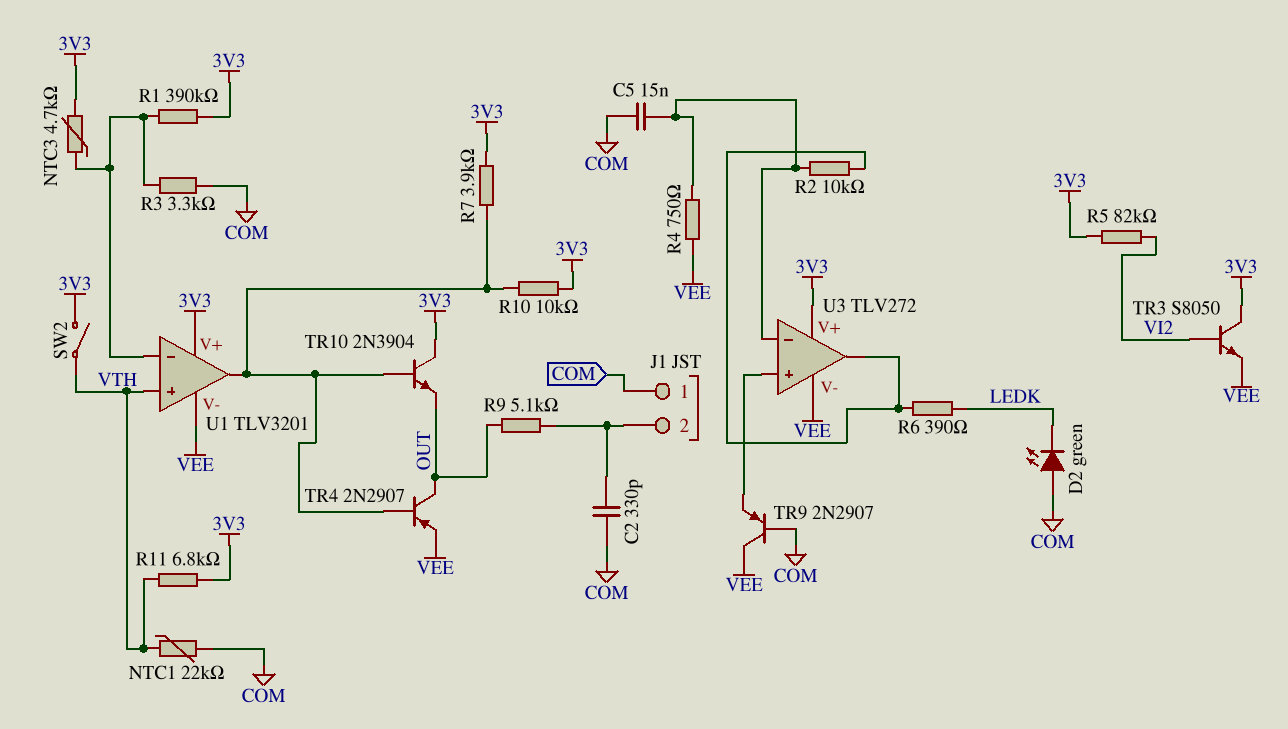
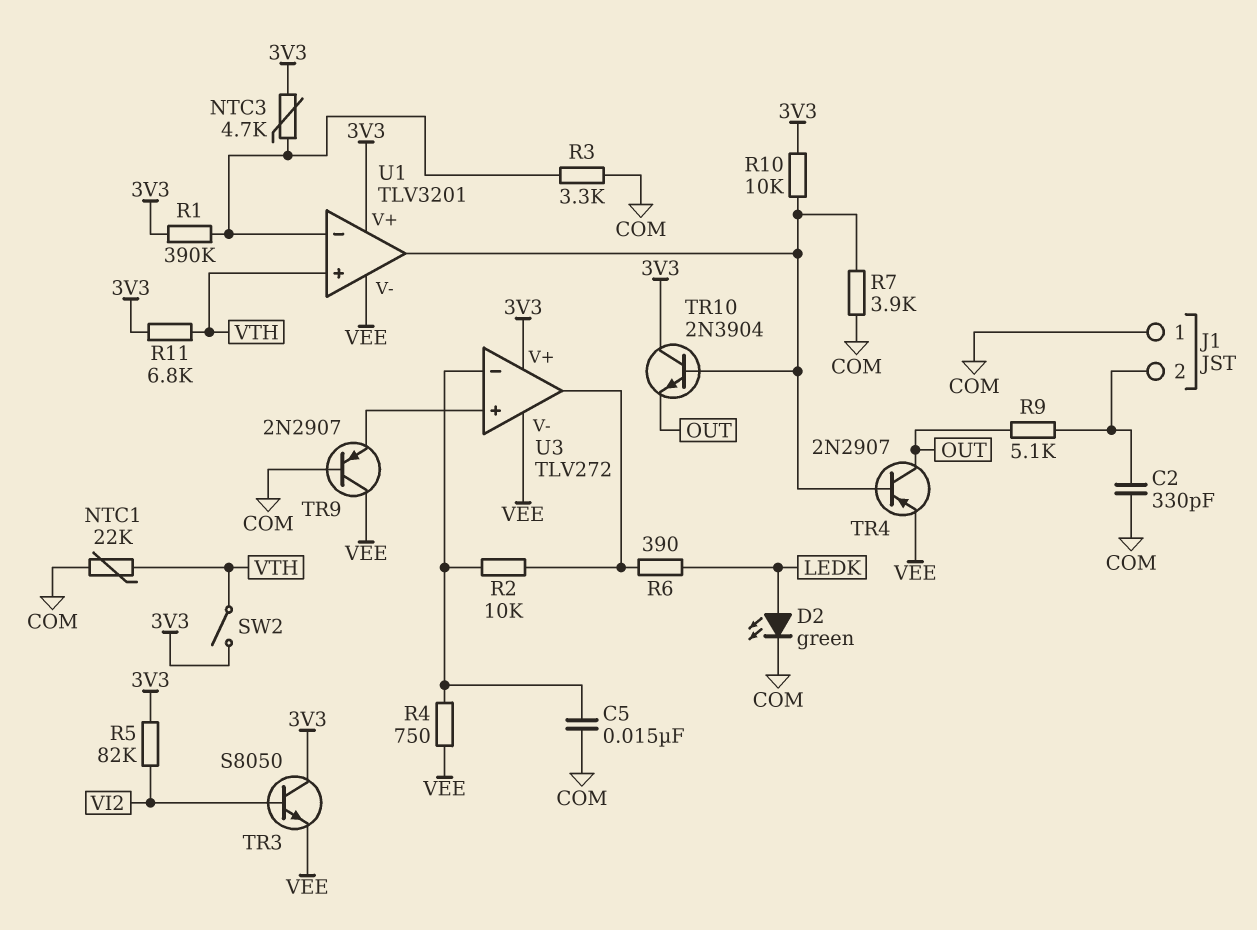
D2: LED green (A COM, K LEDK) -> LED green (A LEDK, K COM)
R7: 3.9k (3V3, U1/out) -> 3.9k (COM, U1/out)

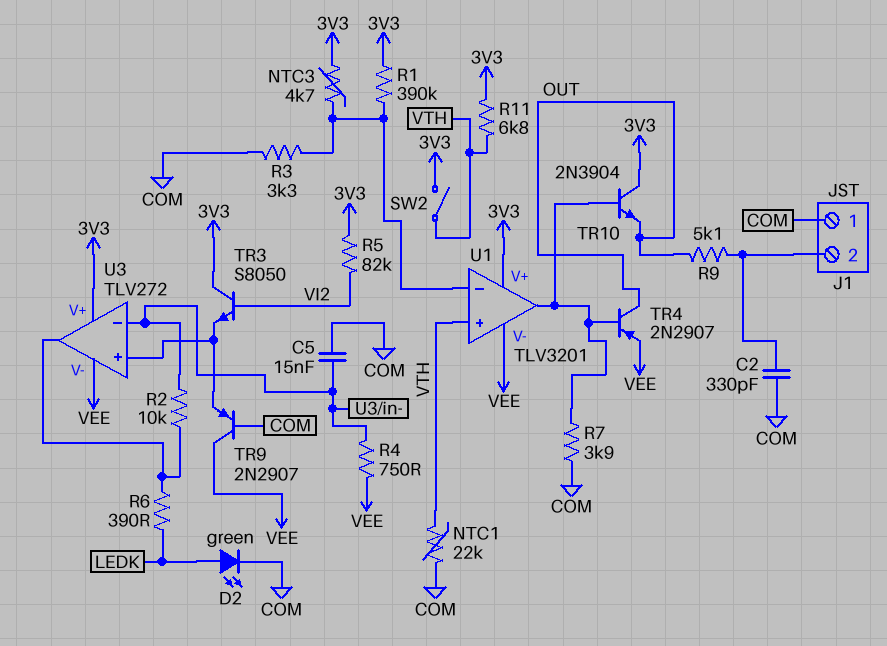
R10: 10k (3V3, U1/out) -> none
TR3: NPN S8050 (B VI2, C 3V3, E VEE) -> NPN S8050 (B VI2, C 3V3, E U3/in+)

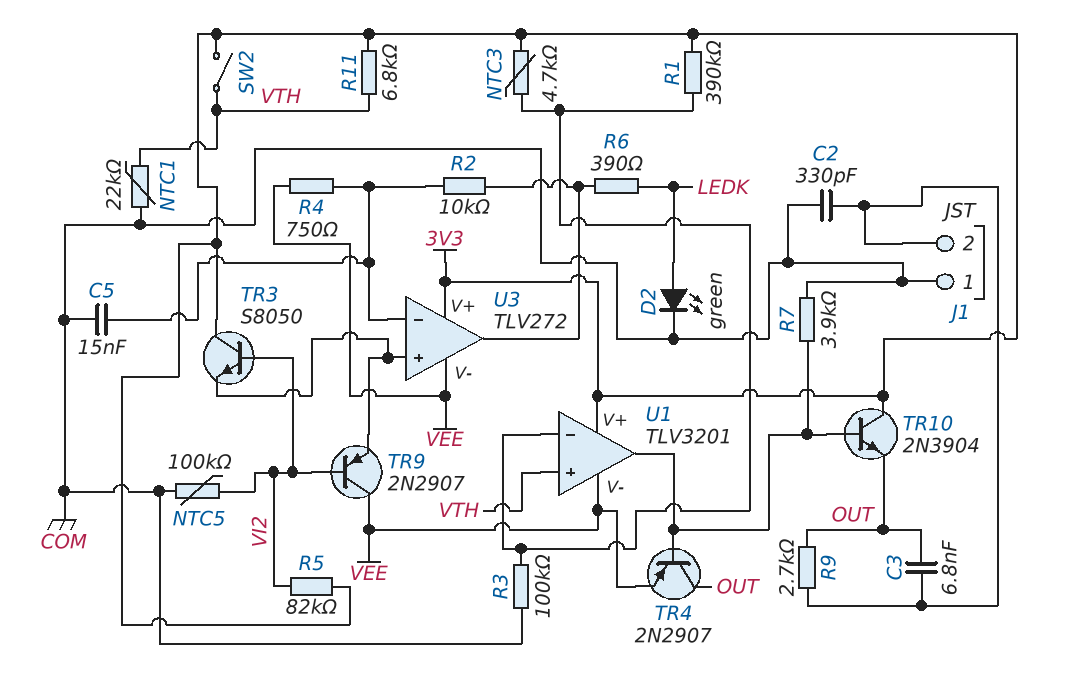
C3: none -> 6.8nF (J1/2, OUT)
NTC5: none -> 100k (COM, VI2)
R3: 3.3k (COM, U1/in-) -> 100k (COM, U1/in-)
R9: 5.1k (J1/2, OUT) -> 2.7k (J1/2, OUT)
TR9: PNP 2N2907 (B COM, C VEE, E U3/in+) -> PNP 2N2907 (B VI2, C VEE, E U3/in+)

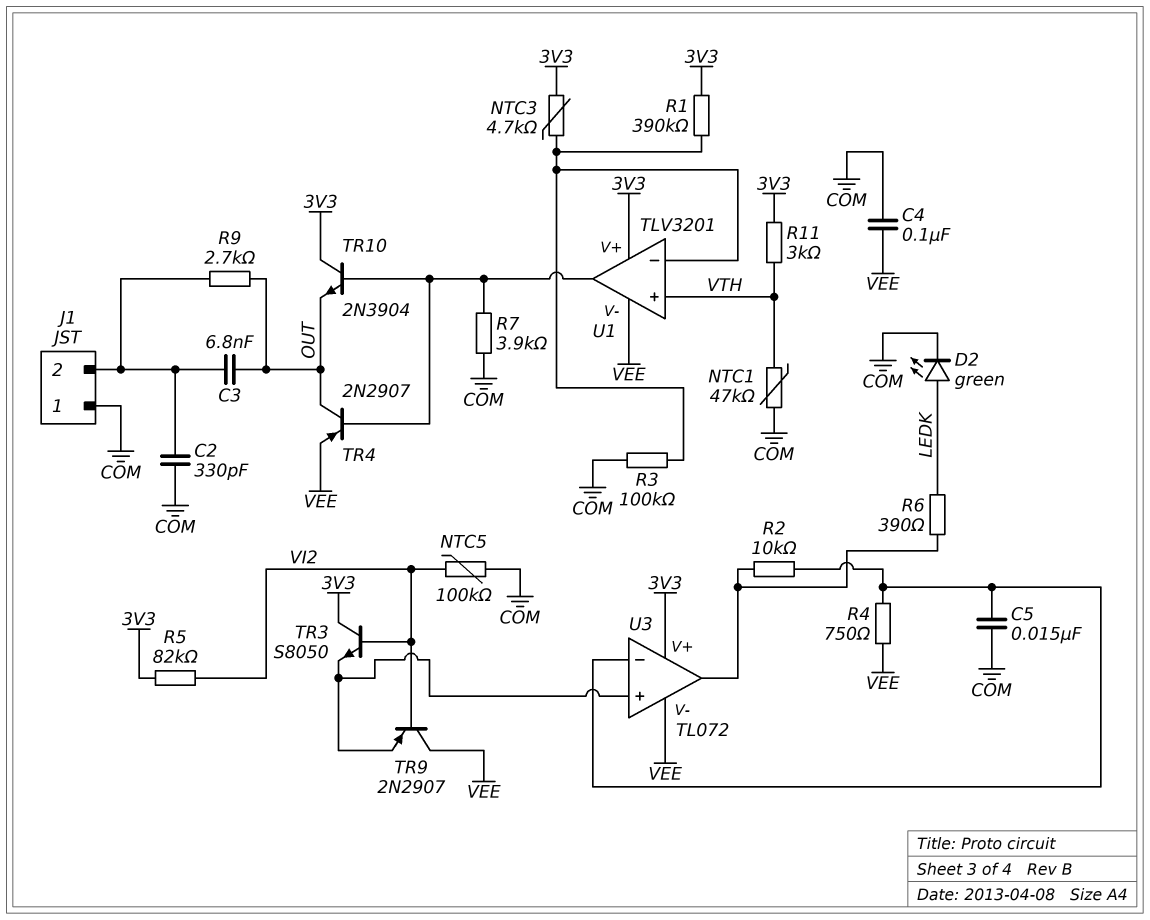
C4: none -> 100nF (COM, VEE)
NTC1: 22k (COM, VTH) -> 47k (COM, VTH)
R11: 6.8k (3V3, VTH) -> 3k (3V3, VTH)
SW2: switch (3V3, VTH) -> none
U3: TLV272 -> TL072

